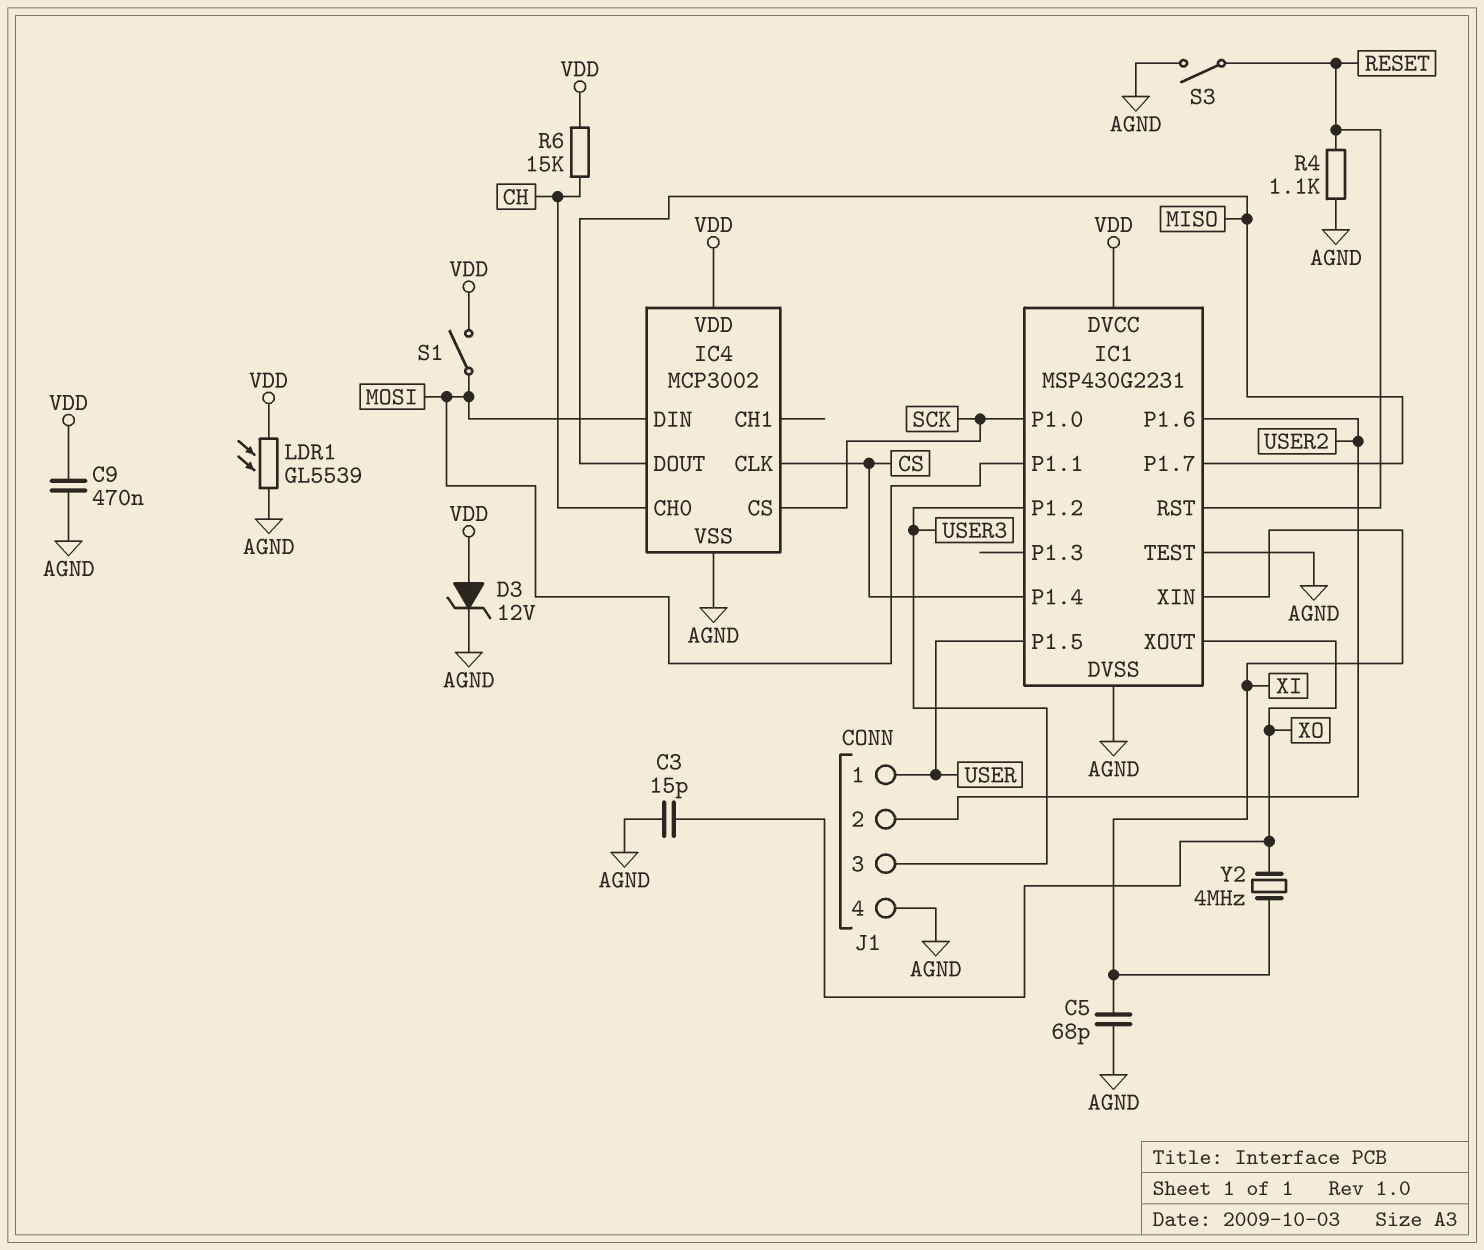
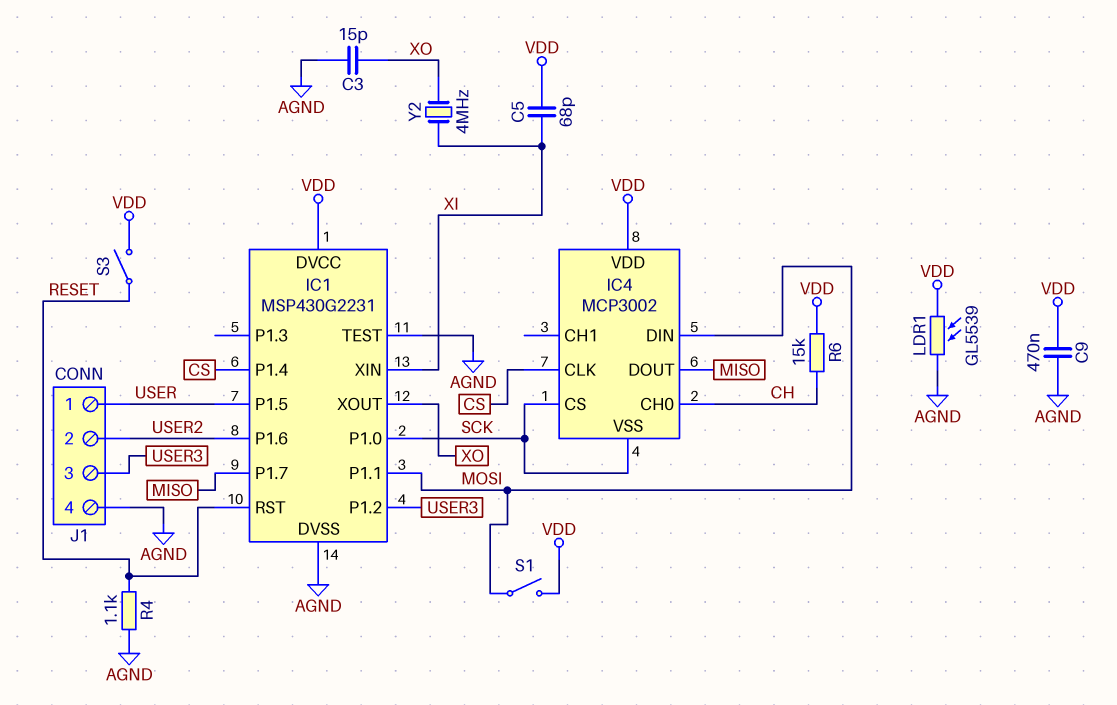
C5: 68pF (AGND, XI) -> 68pF (VDD, XI)
D3: zener 12V (A VDD, K AGND) -> none
IC4 pin VSS: AGND -> SCK
S3: switch (AGND, RESET) -> switch (RESET, VDD)

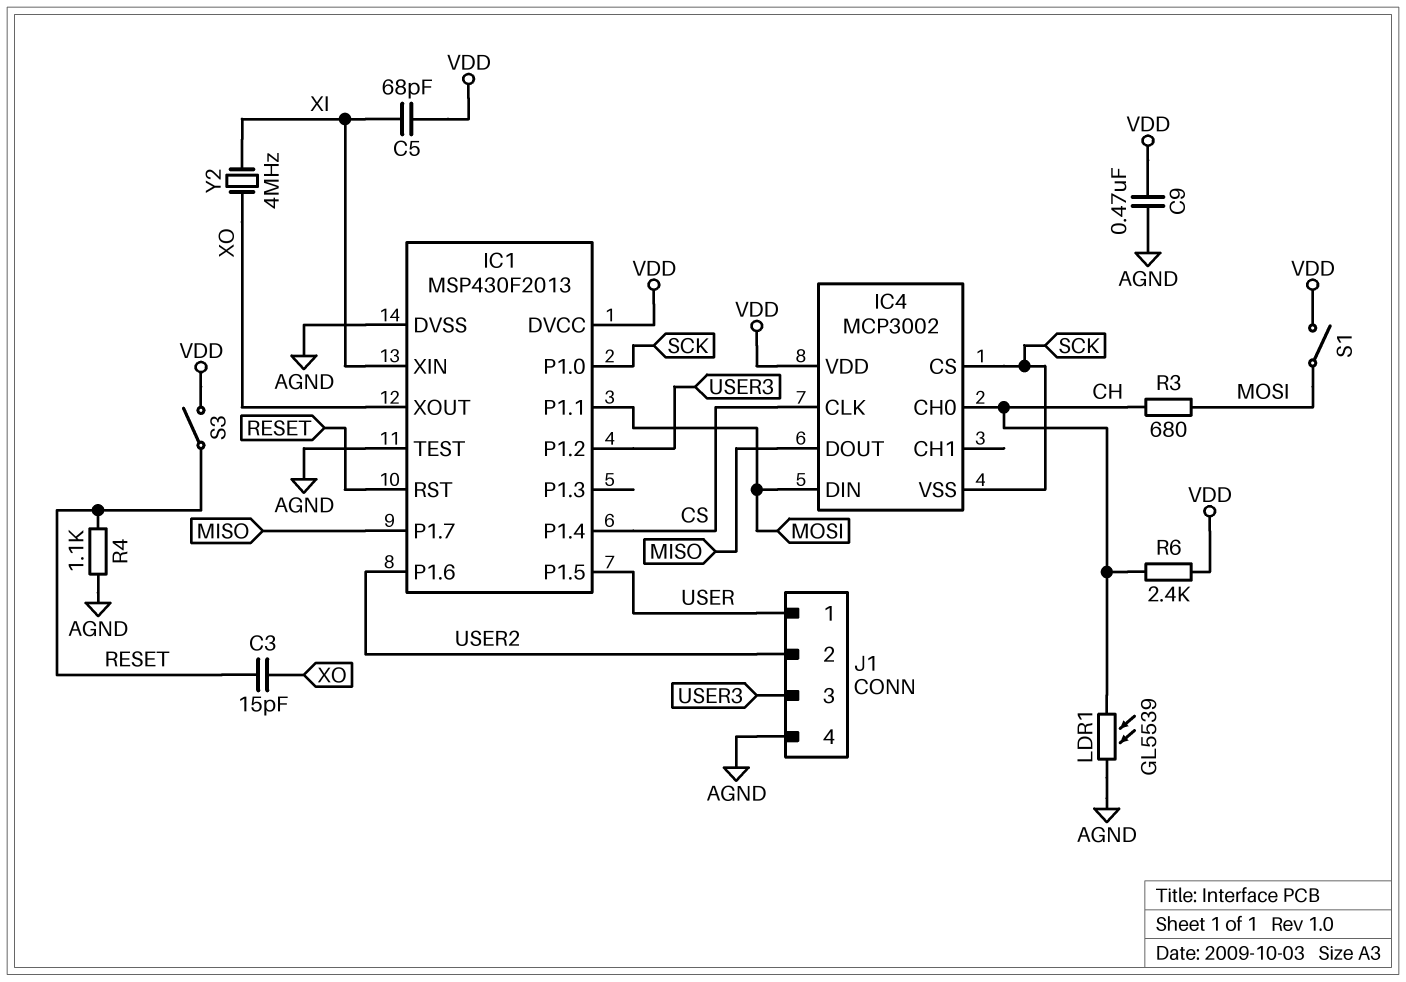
C3: 15pF (AGND, XO) -> 15pF (RESET, XO)
IC1: MSP430G2231 -> MSP430F2013
LDR1: GL5539 (AGND, VDD) -> GL5539 (AGND, CH)
R3: none -> 680 (CH, MOSI)
R6: 15k (CH, VDD) -> 2.4k (CH, VDD)

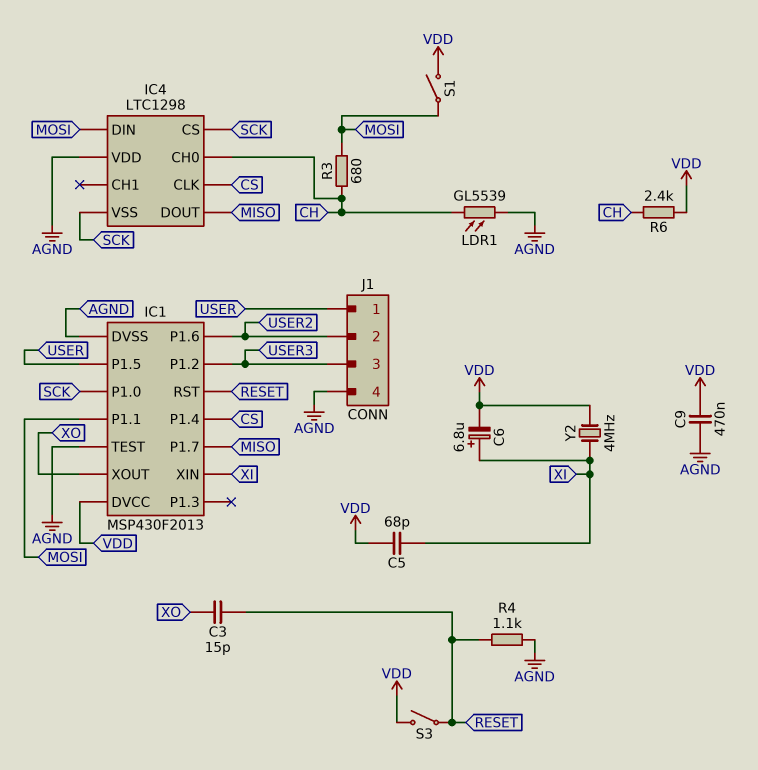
C6: none -> 6.8uF (plus XI, minus VDD)
IC4: MCP3002 -> LTC1298
IC4 pin VDD: VDD -> AGND
Y2: 4MHz (XI, XO) -> 4MHz (VDD, XI)

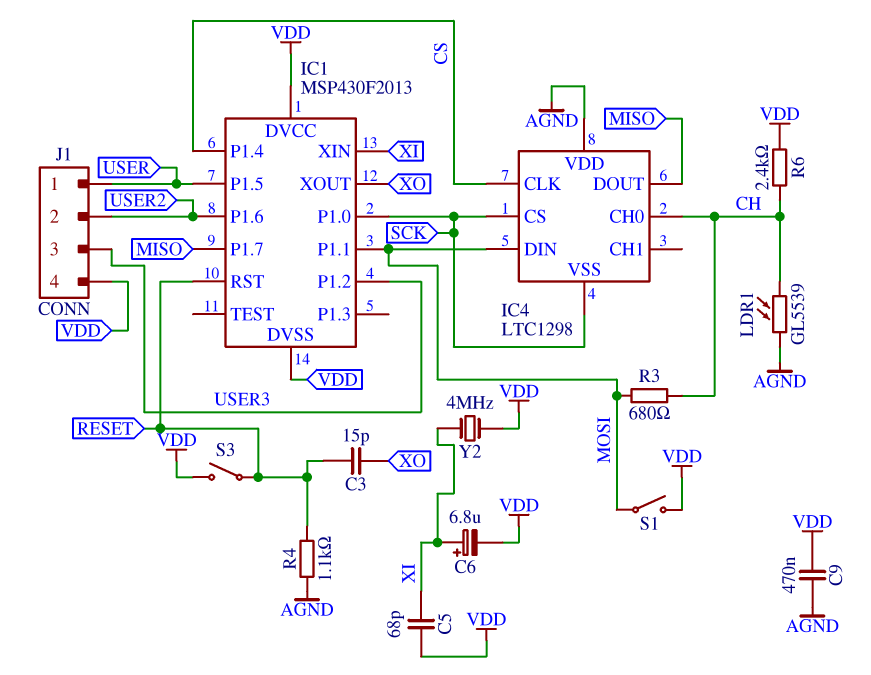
IC1 pin DVSS: AGND -> VDD
IC1 pin TEST: AGND -> none
J1 pin 4: AGND -> VDD

